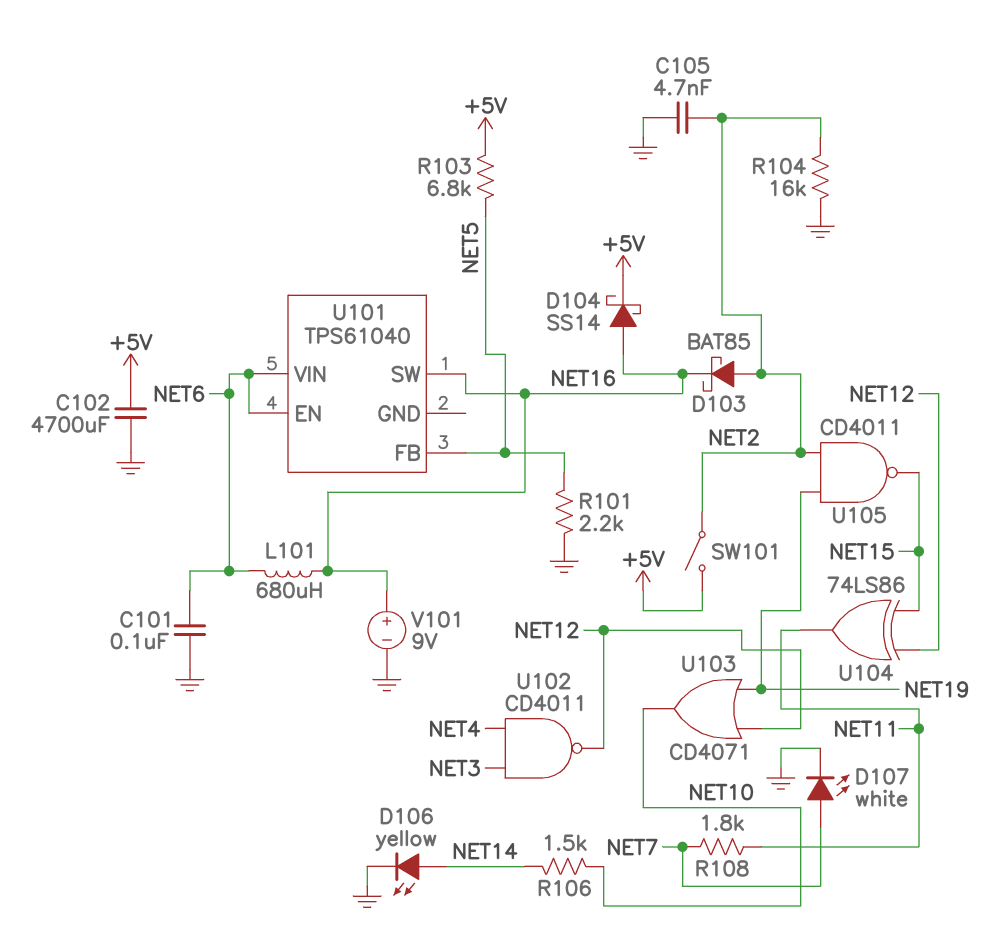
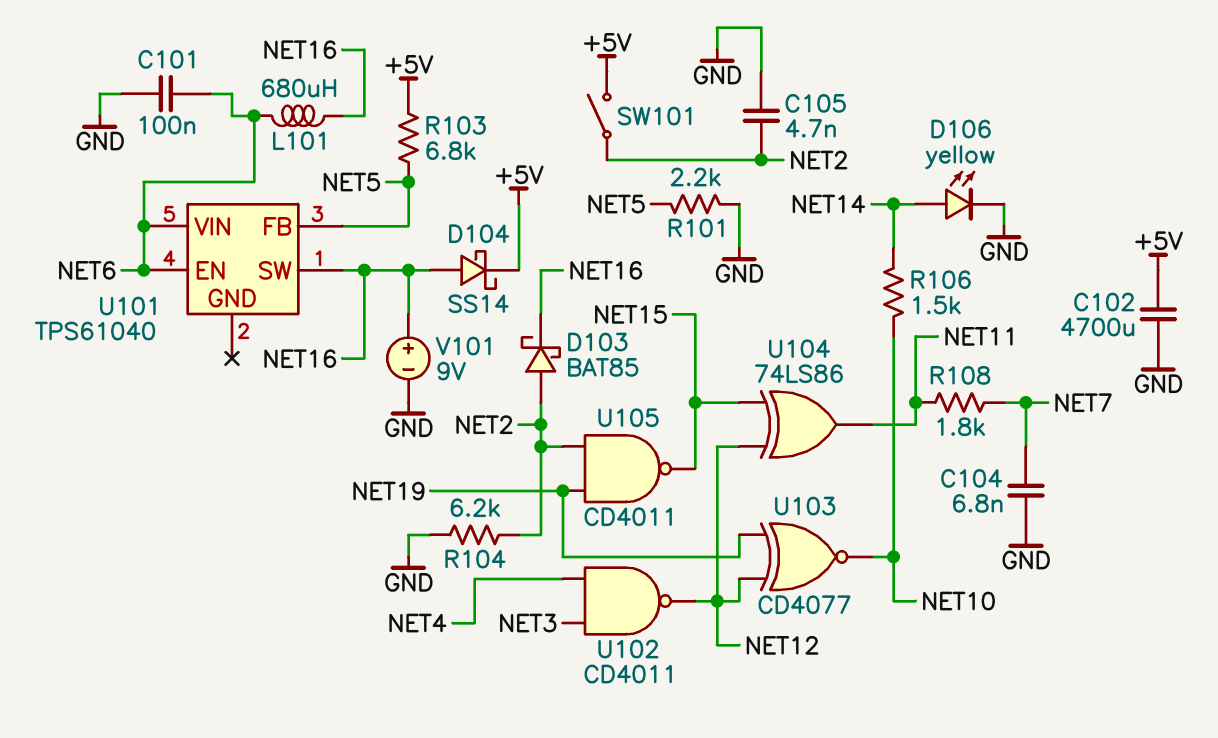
C104: none -> 6.8nF (GND, NET7)
D107: LED white (A NET7, K GND) -> none
R104: 16k (GND, NET2) -> 6.2k (GND, NET2)
U103: OR CD4071 (in NET12, in NET19, out NET10) -> XNOR CD4077 (in NET12, in NET19, out NET10)

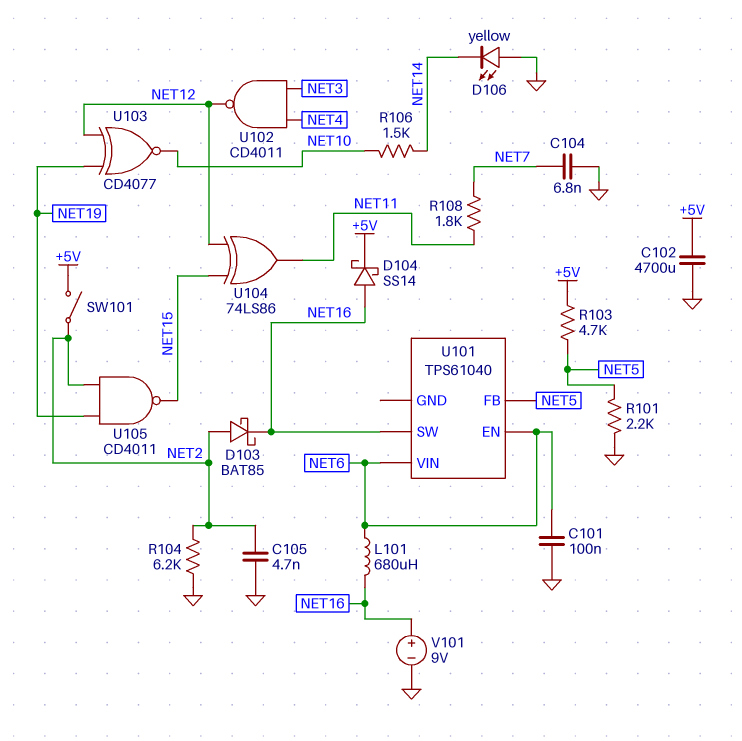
D106: LED yellow (A NET14, K GND) -> LED yellow (A GND, K NET14)
R103: 6.8k (+5V, NET5) -> 4.7k (+5V, NET5)

